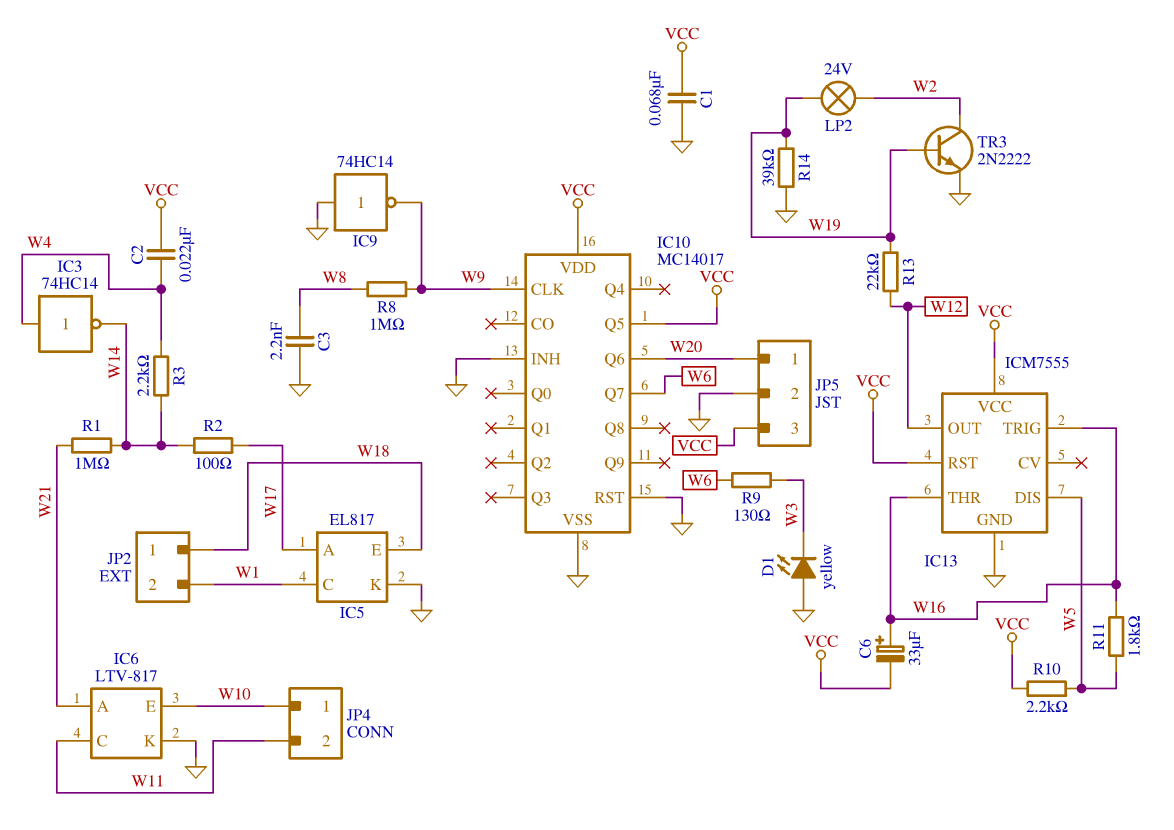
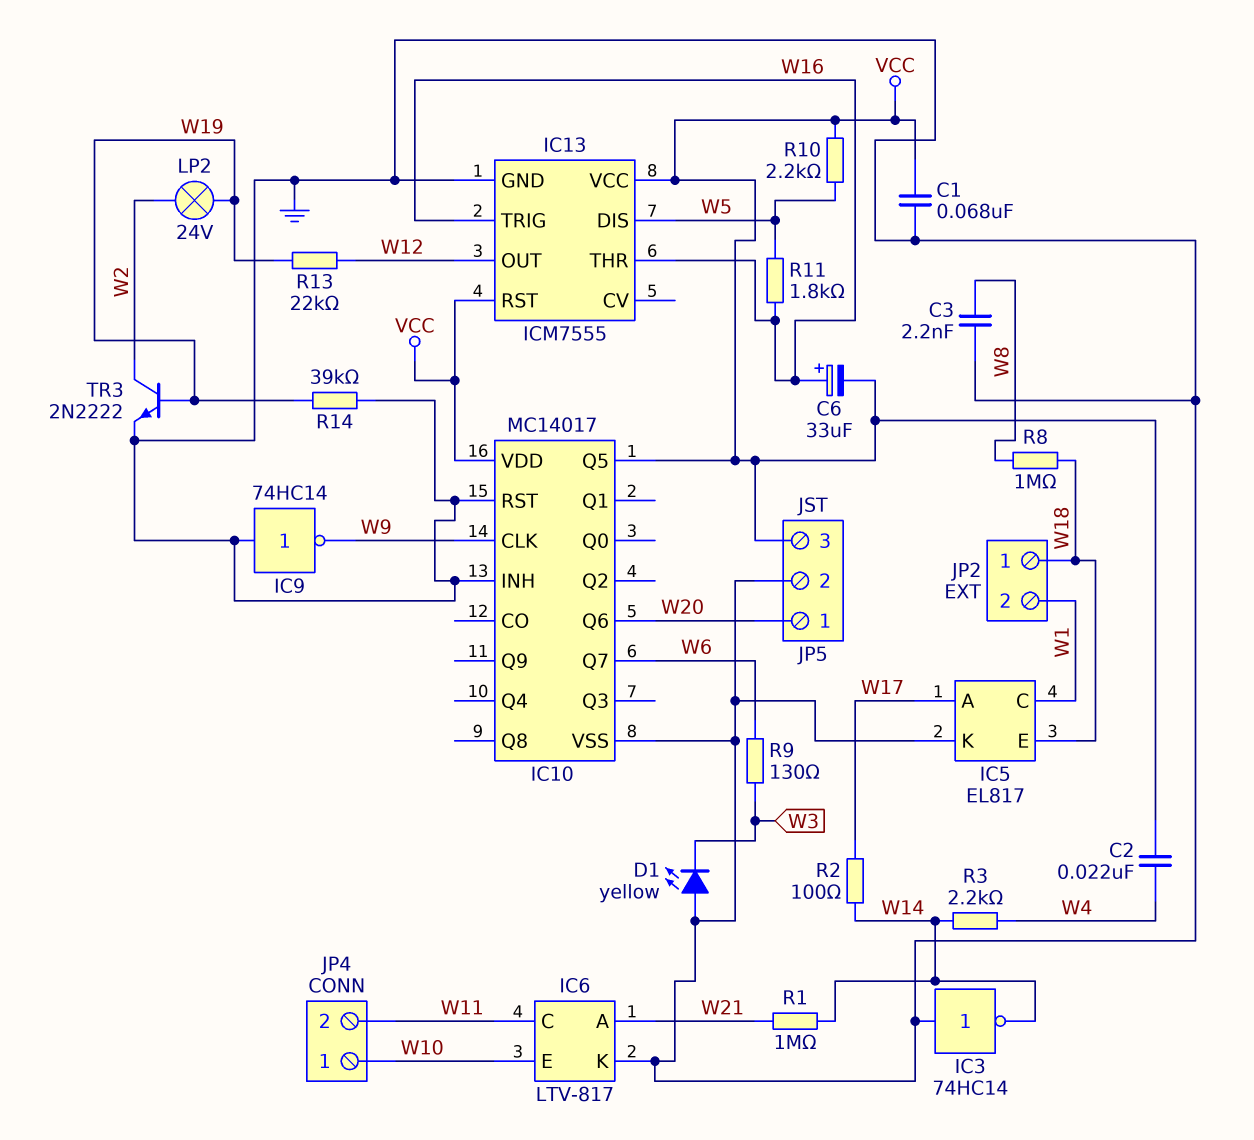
IC3: NOT 74HC14 (in W4, out W14) -> NOT 74HC14 (in GND, out W14)
R8: 1M (W8, W9) -> 1M (W8, W18)

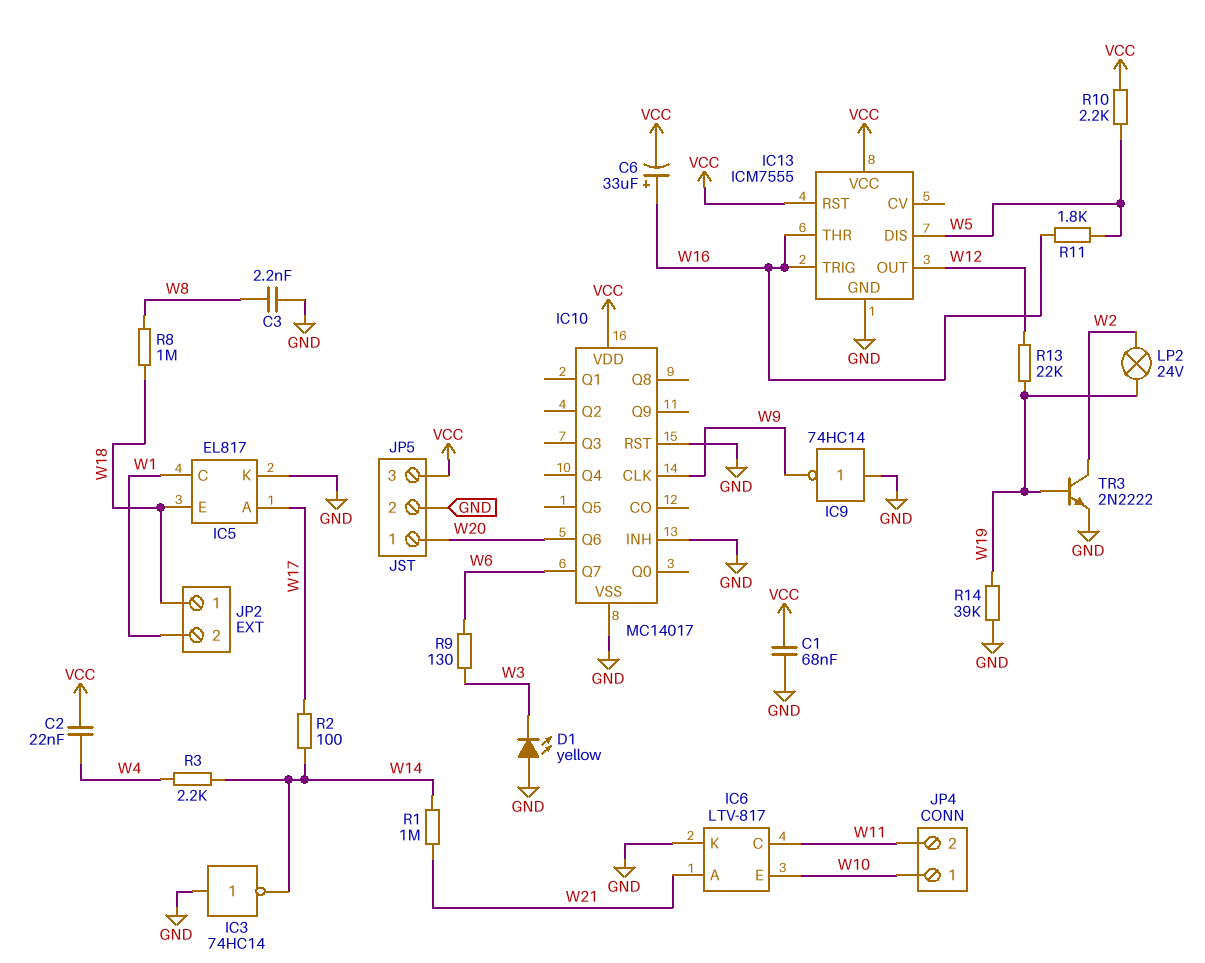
IC10 pin Q5: VCC -> none

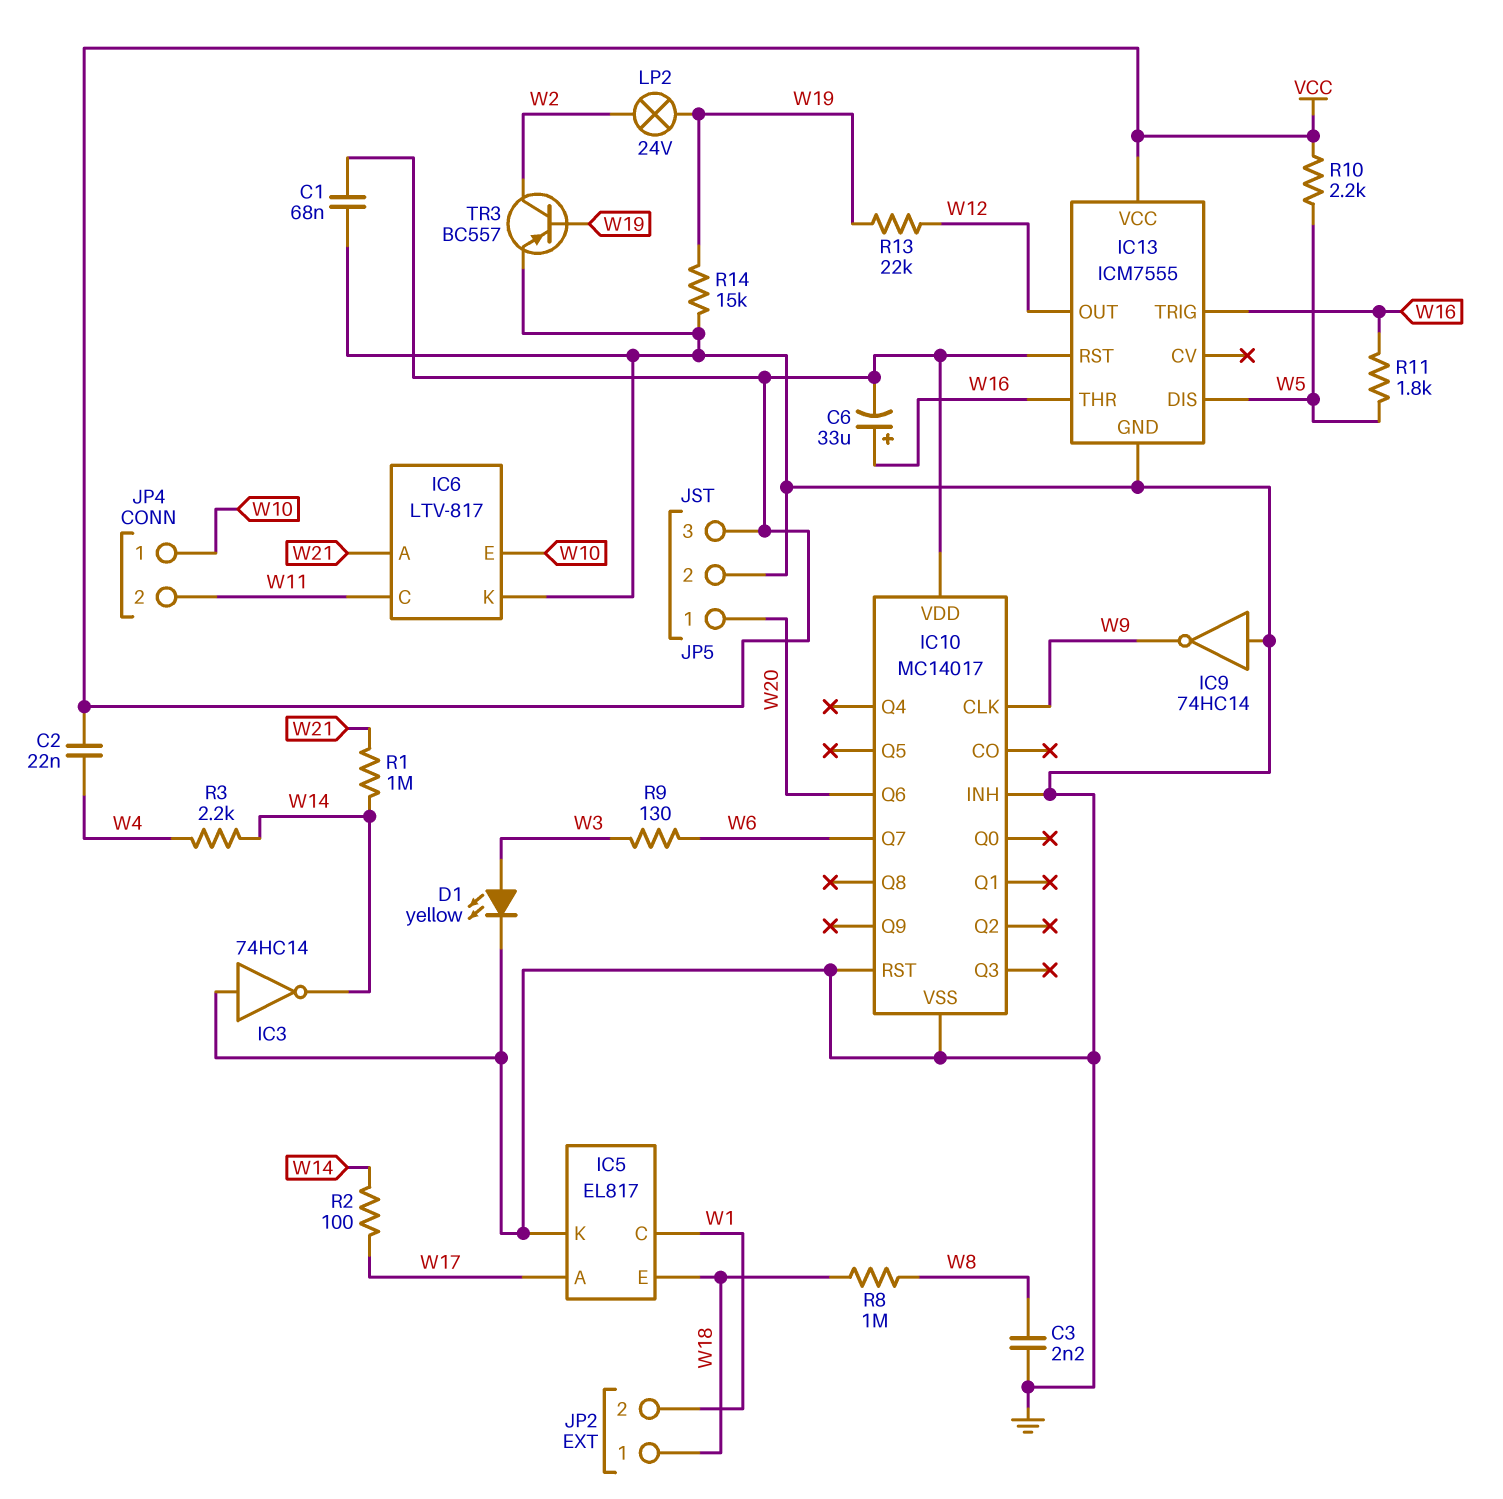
D1: LED yellow (A GND, K W3) -> LED yellow (A W3, K GND)
R14: 39k (GND, W19) -> 15k (GND, W19)
TR3: NPN 2N2222 (B W19, C W2, E GND) -> PNP BC557 (B W19, C W2, E GND)

